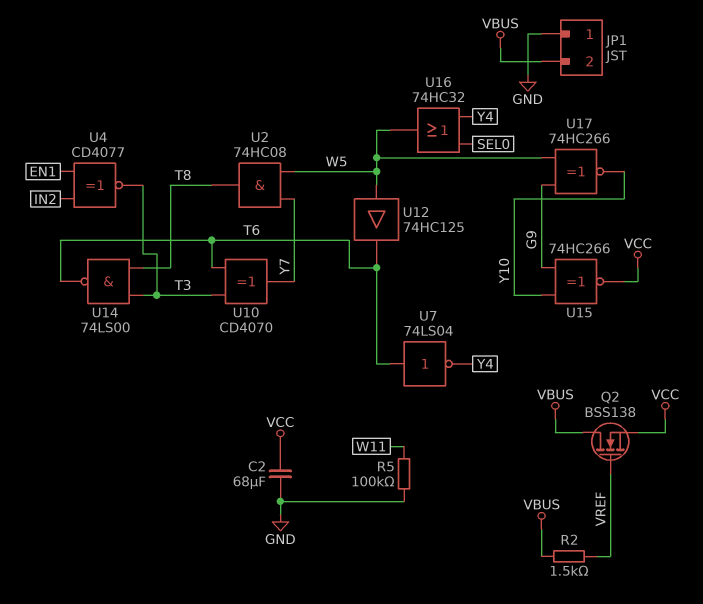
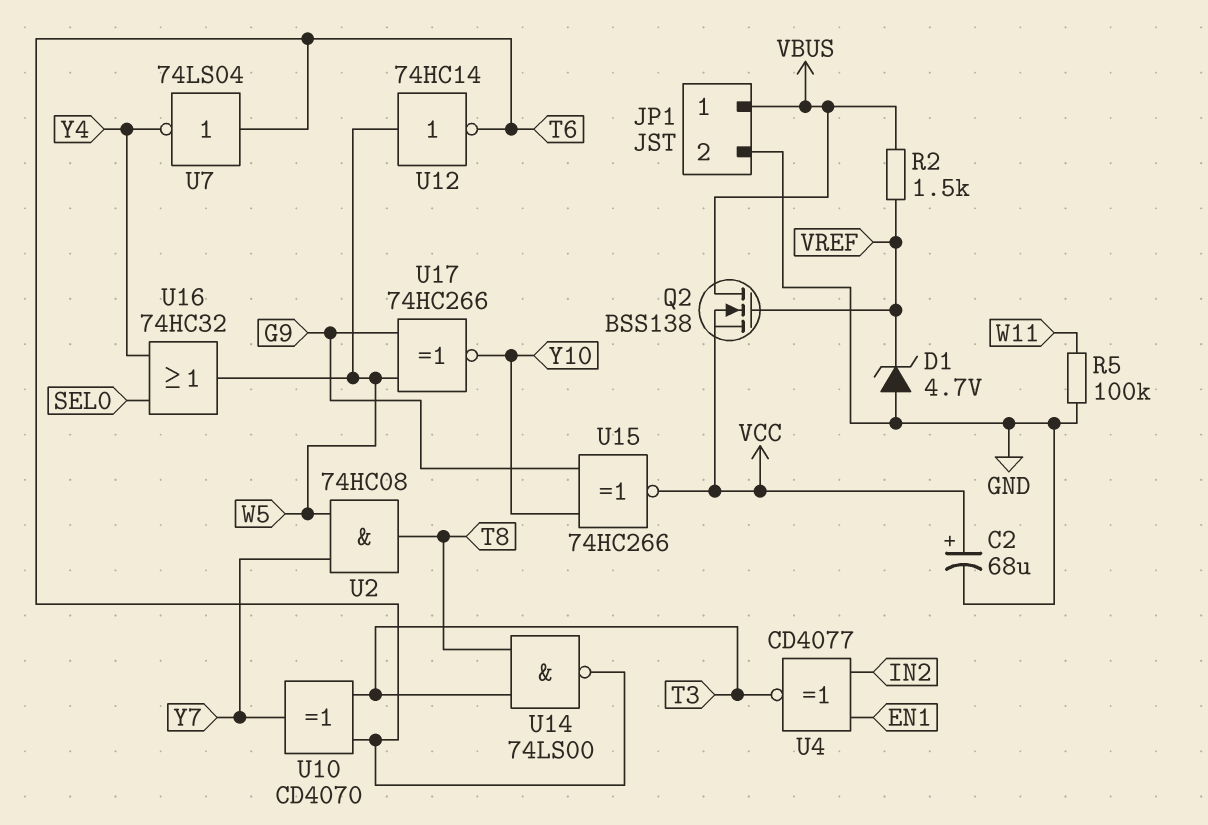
C2: 68uF (GND, VCC) -> 68uF (plus VCC, minus GND)
D1: none -> zener 4.7V (A GND, K VREF)
JP1 pin 1: GND -> VBUS
JP1 pin 2: VBUS -> GND
U12: buffer 74HC125 (in W5, out T6) -> NOT 74HC14 (in W5, out T6)

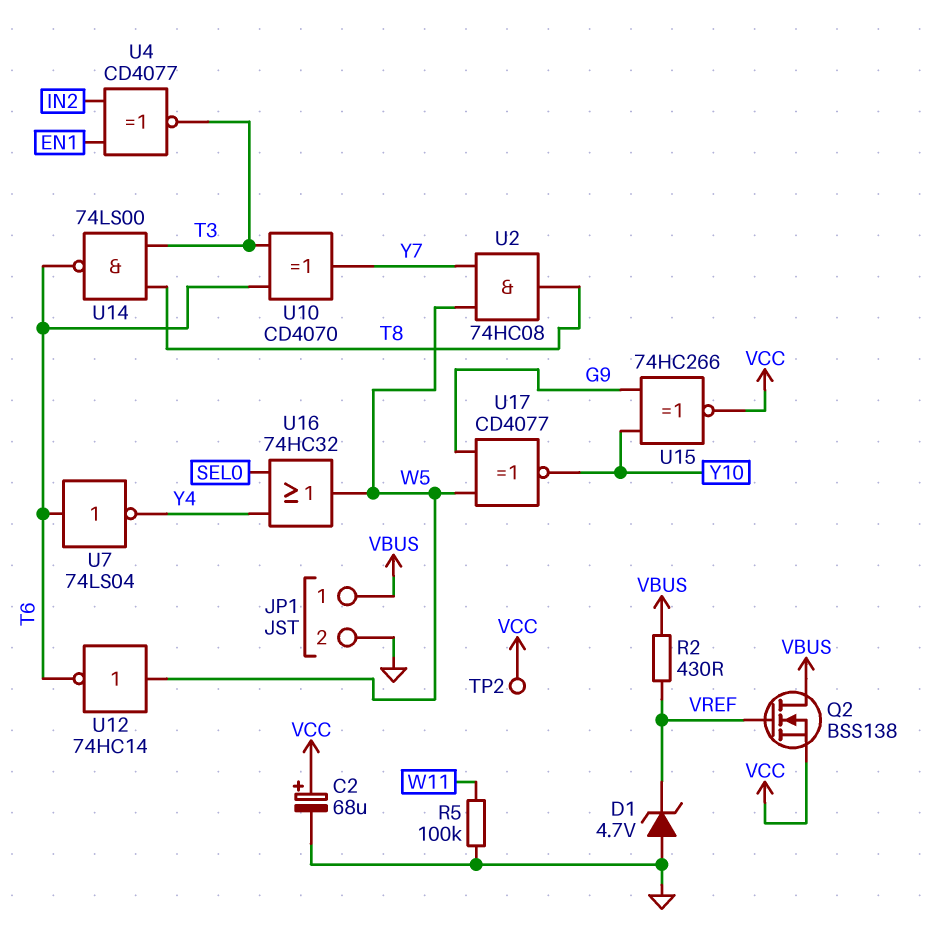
R2: 1.5k (VBUS, VREF) -> 430 (VBUS, VREF)
TP2: none -> test point (VCC)
U17: XNOR 74HC266 (in G9, in W5, out Y10) -> XNOR CD4077 (in G9, in W5, out Y10)

